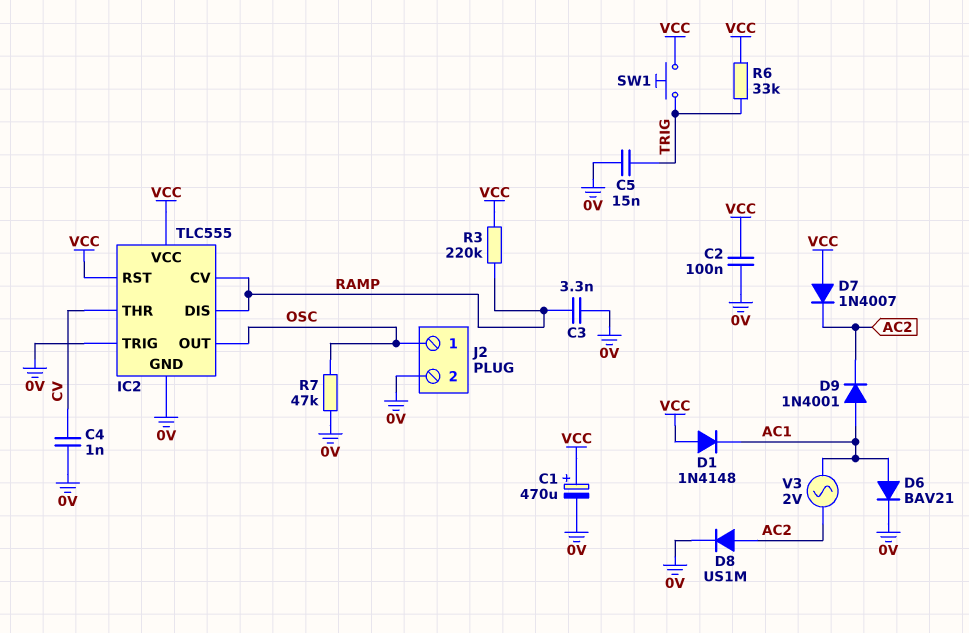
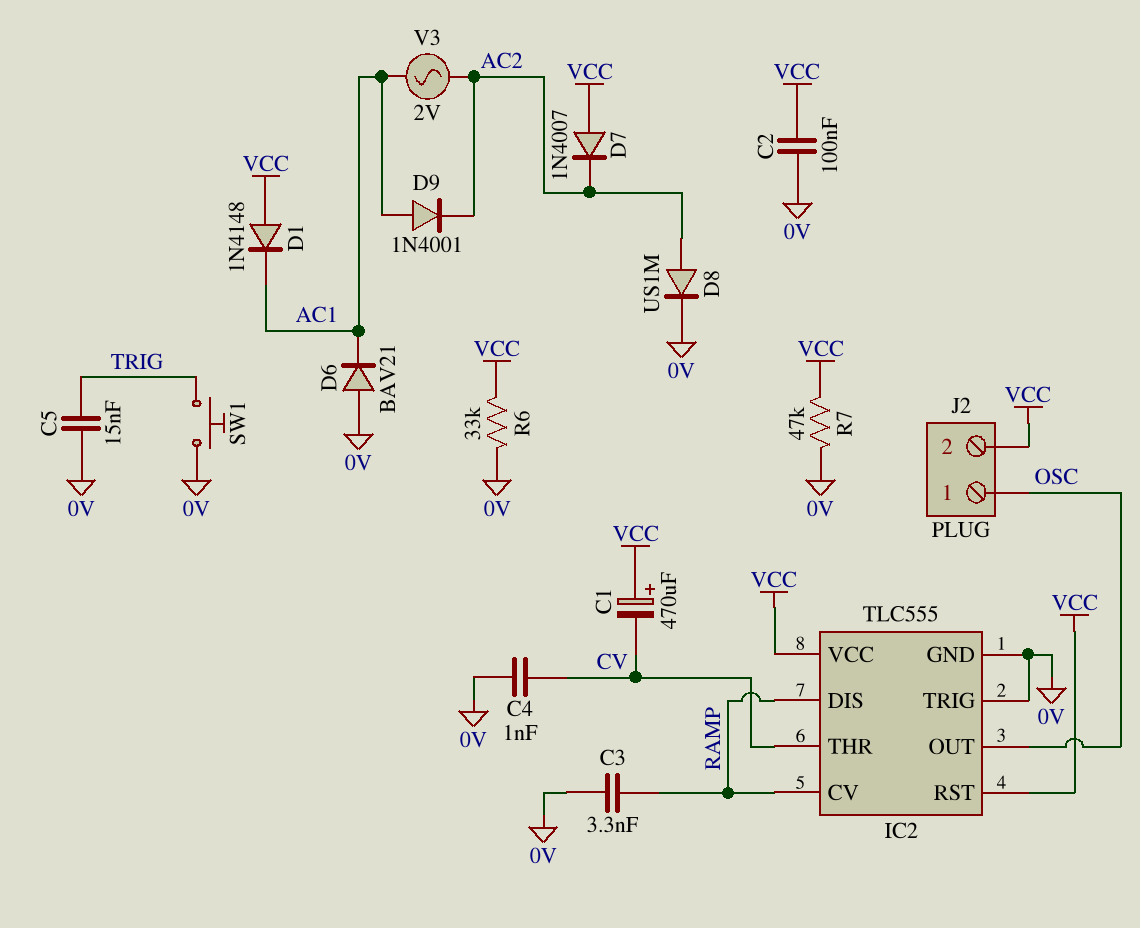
C1: 470uF (plus VCC, minus 0V) -> 470uF (plus VCC, minus CV)
D6: diode BAV21 (A AC1, K 0V) -> diode BAV21 (A 0V, K AC1)
J2 pin 2: 0V -> VCC
R3: 220k (RAMP, VCC) -> none
R6: 33k (TRIG, VCC) -> 33k (0V, VCC)
R7: 47k (0V, OSC) -> 47k (0V, VCC)
SW1: button (TRIG, VCC) -> button (0V, TRIG)

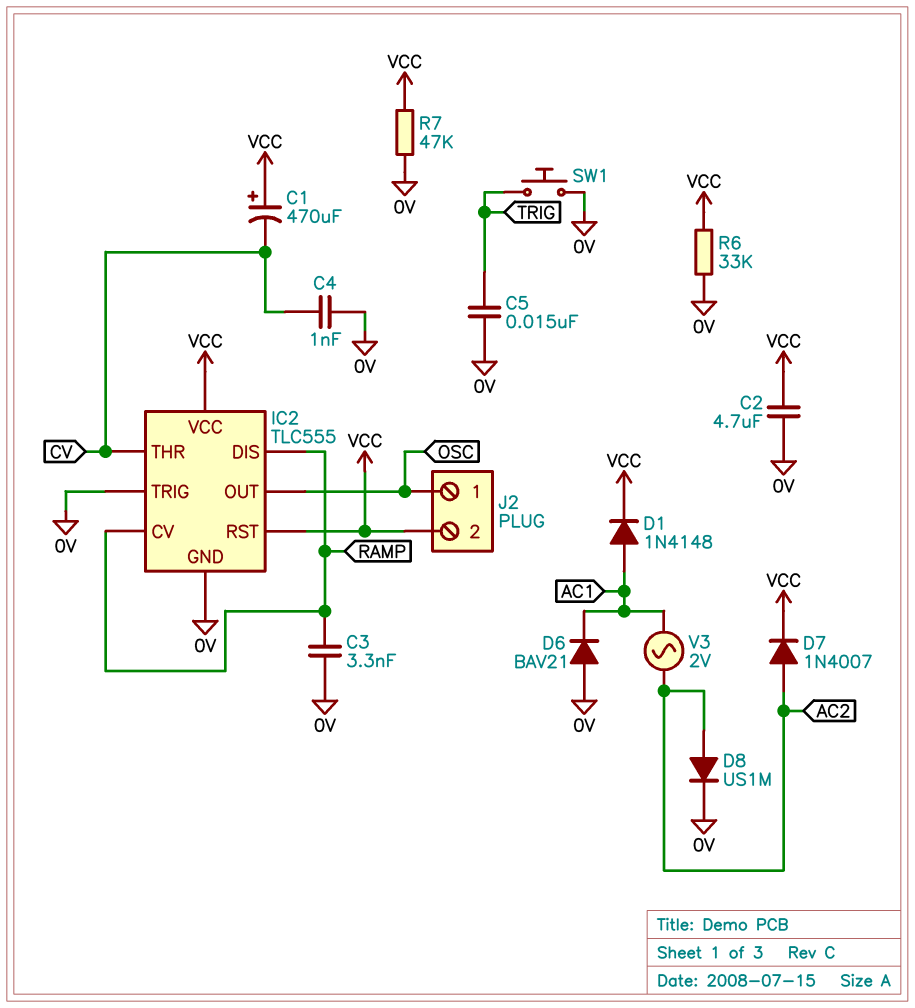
C2: 100nF (0V, VCC) -> 4.7uF (0V, VCC)
D1: diode 1N4148 (A VCC, K AC1) -> diode 1N4148 (A AC1, K VCC)
D7: diode 1N4007 (A VCC, K AC2) -> diode 1N4007 (A AC2, K VCC)
D9: diode 1N4001 (A AC1, K AC2) -> none

